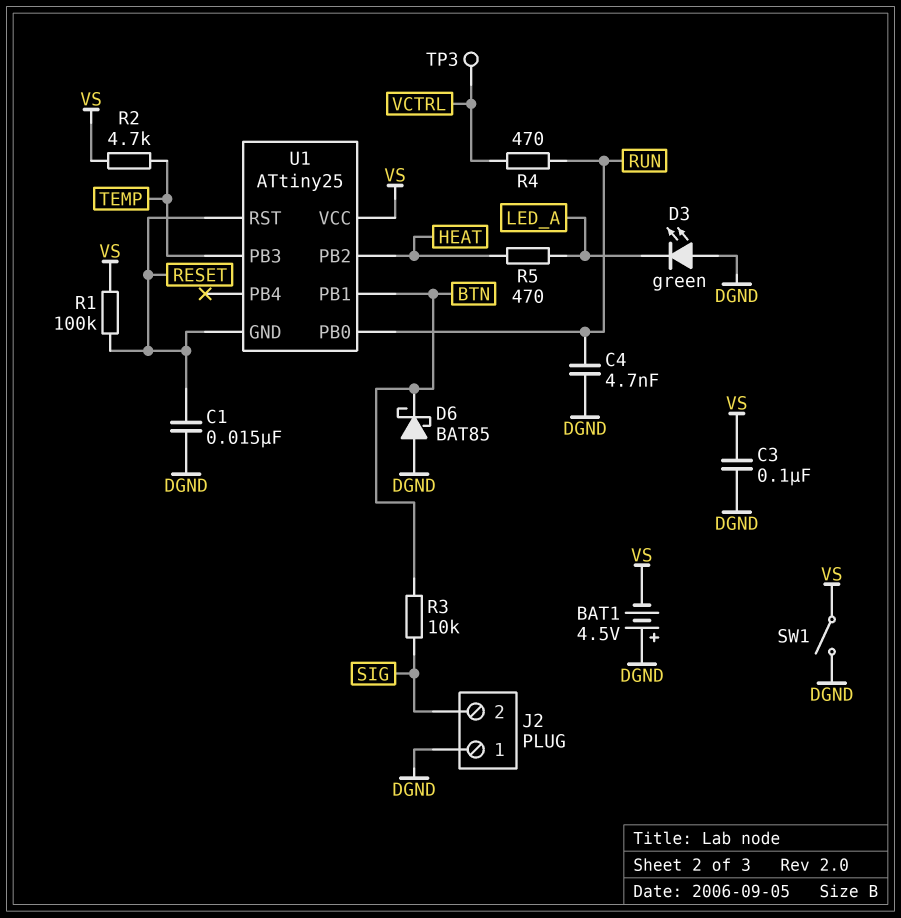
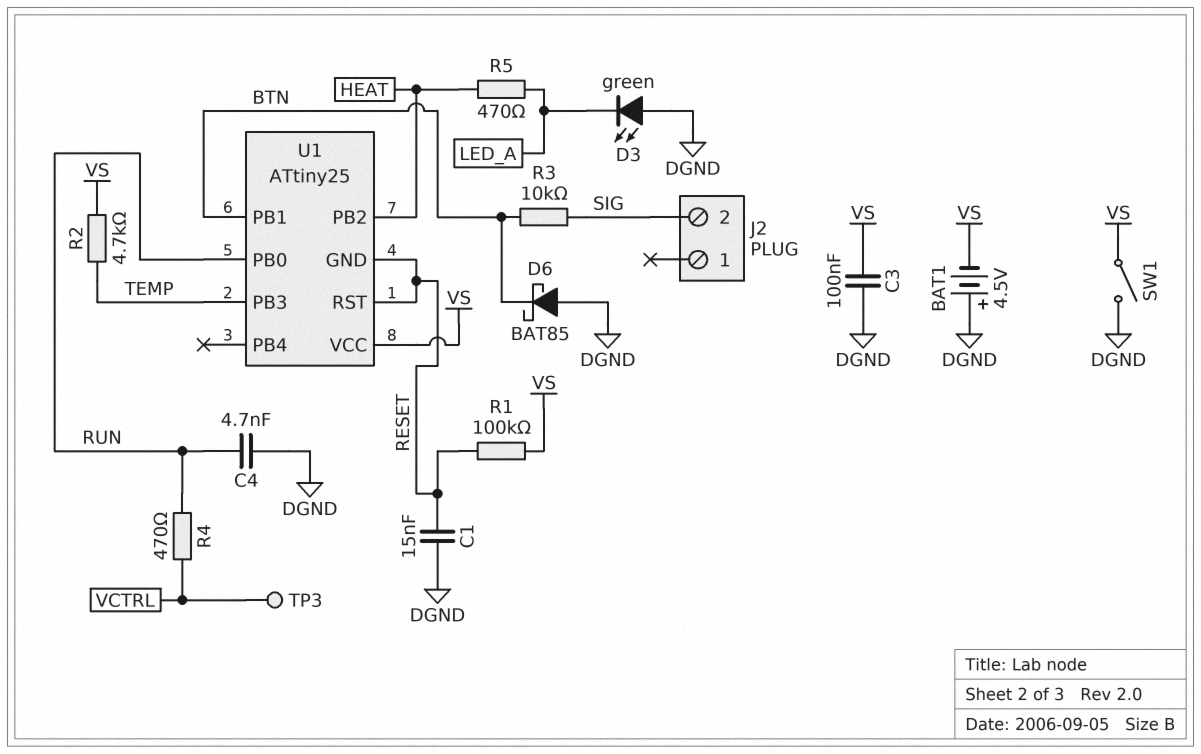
J2 pin 1: DGND -> none

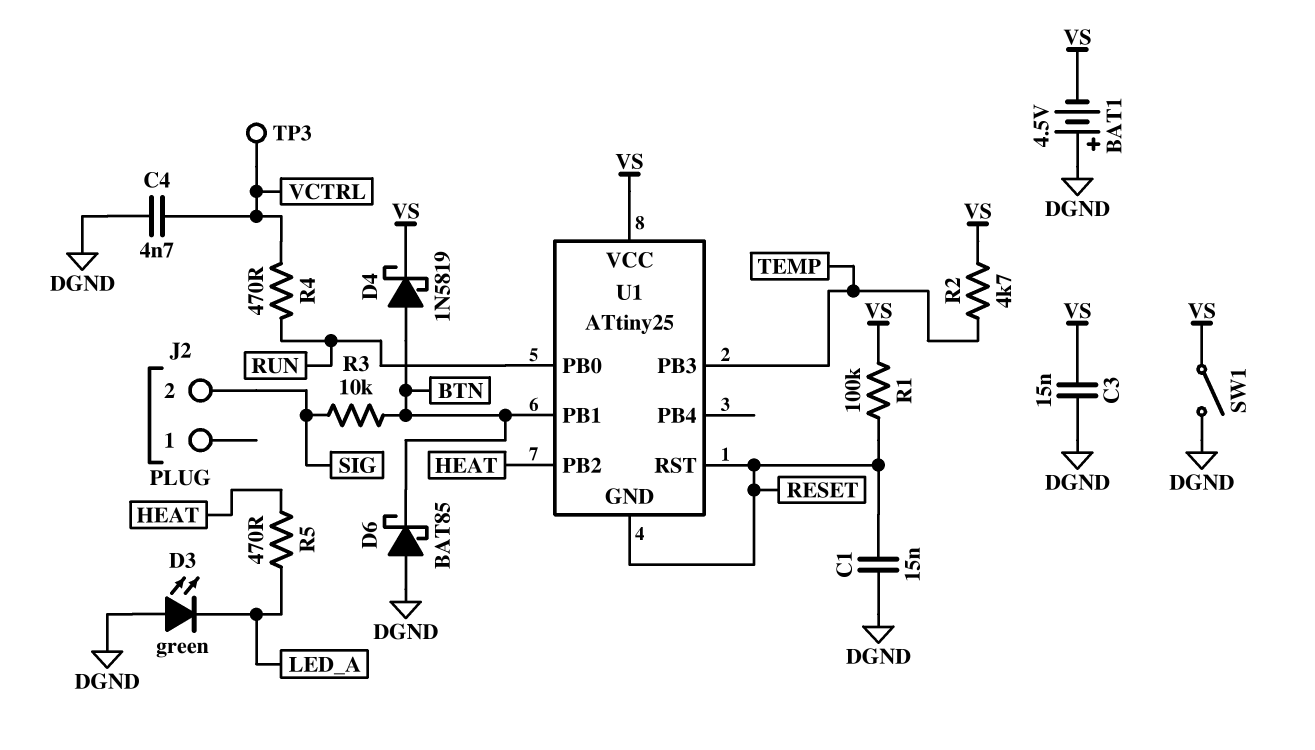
C3: 100nF (DGND, VS) -> 15nF (DGND, VS)
C4: 4.7nF (DGND, RUN) -> 4.7nF (DGND, VCTRL)
D4: none -> schottky 1N5819 (A BTN, K VS)

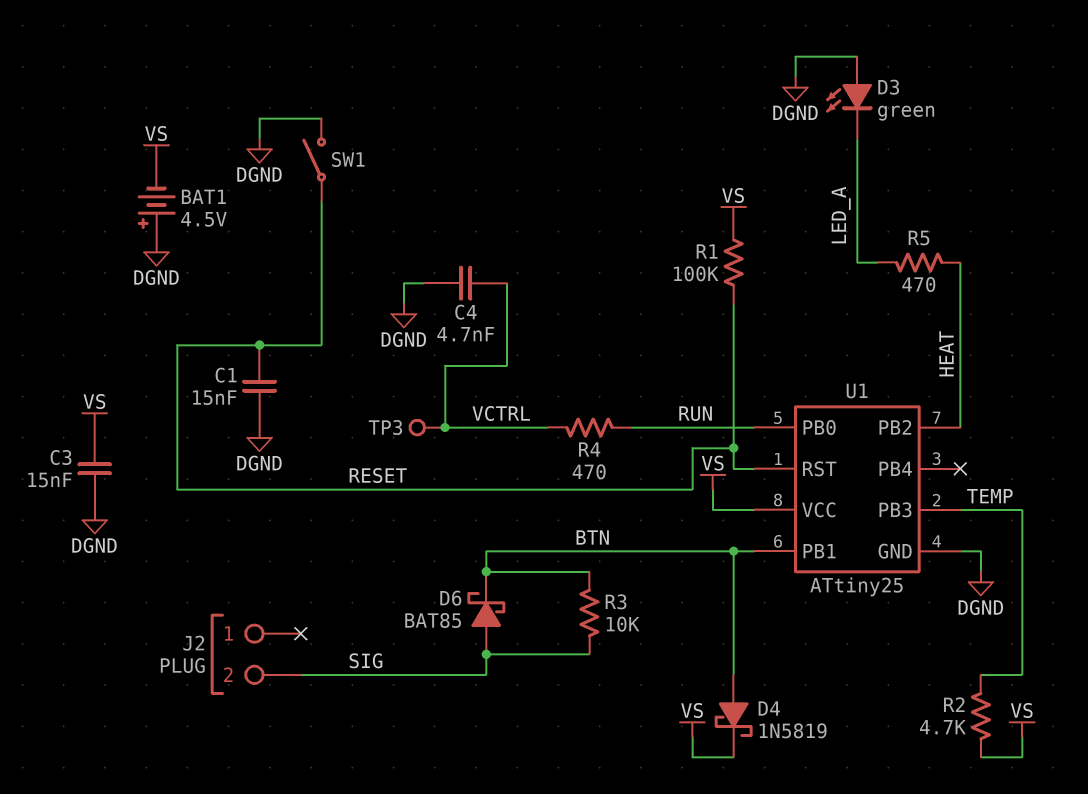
D6: schottky BAT85 (A DGND, K BTN) -> schottky BAT85 (A SIG, K BTN)
SW1: switch (DGND, VS) -> switch (DGND, RESET)
U1 pin GND: RESET -> DGND

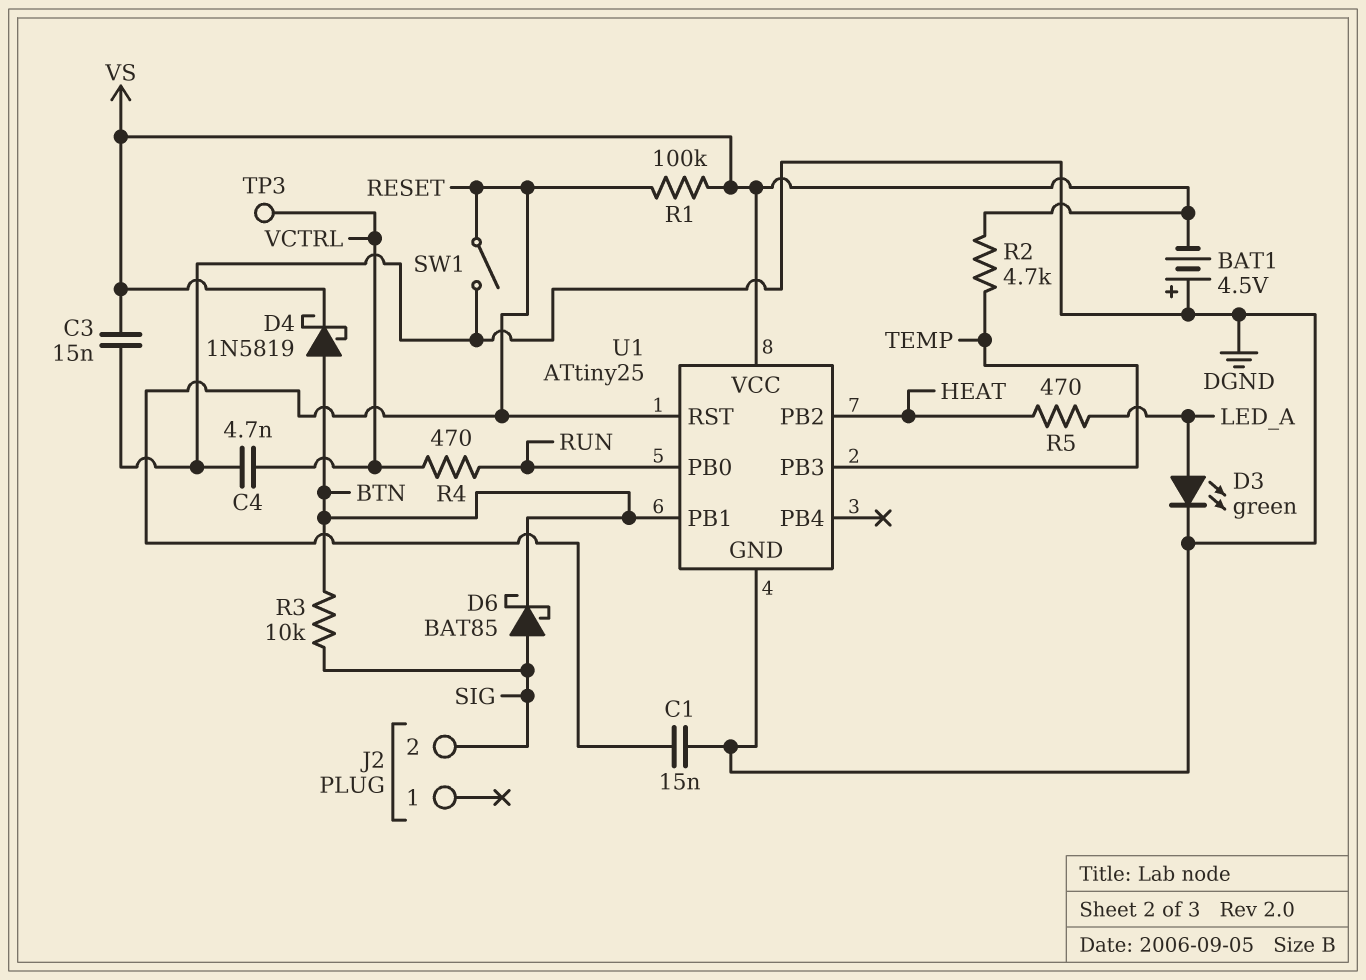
D3: LED green (A DGND, K LED_A) -> LED green (A LED_A, K DGND)

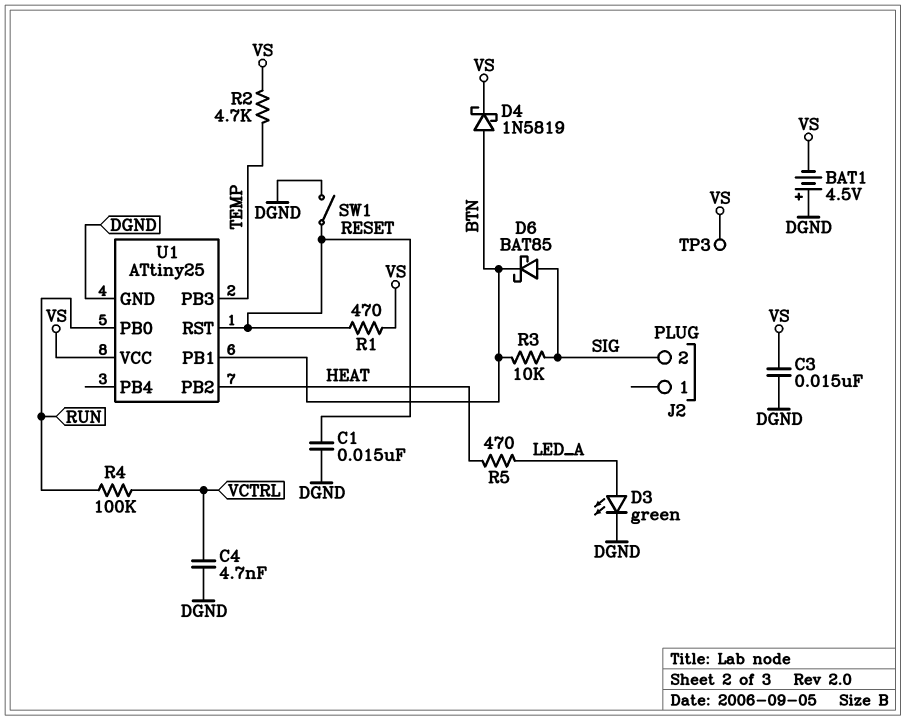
R1: 100k (RESET, VS) -> 470 (RESET, VS)
R4: 470 (RUN, VCTRL) -> 100k (RUN, VCTRL)
TP3: test point (VCTRL) -> test point (VS)

